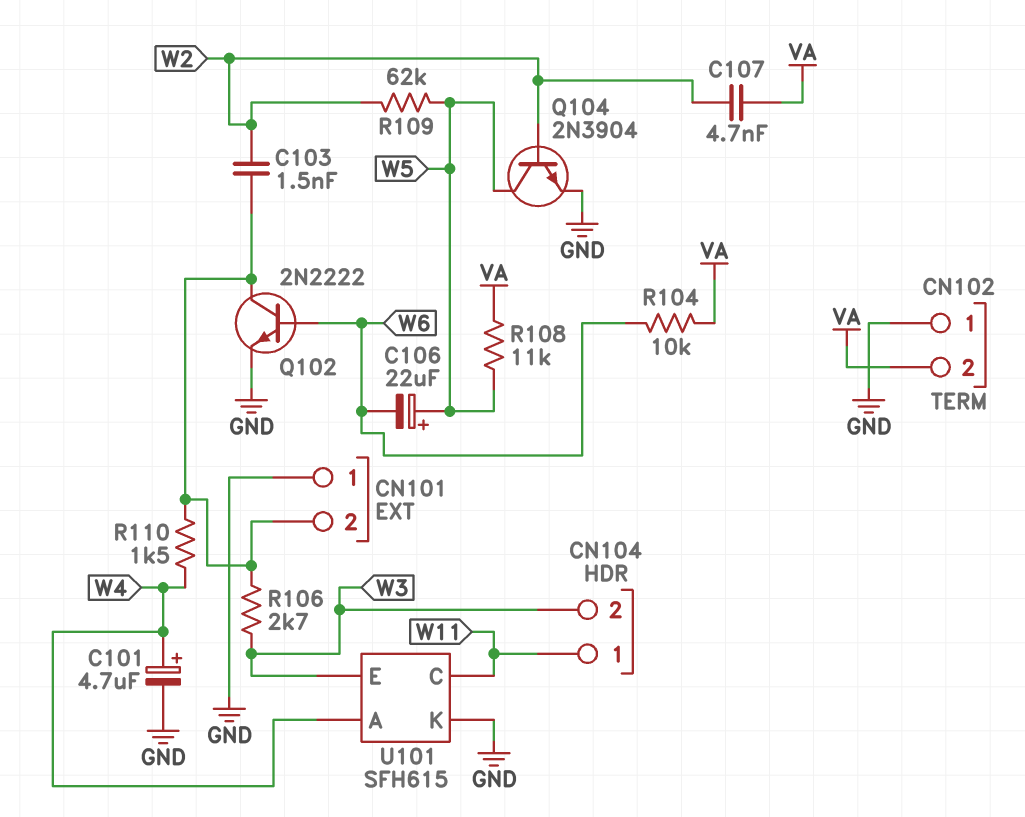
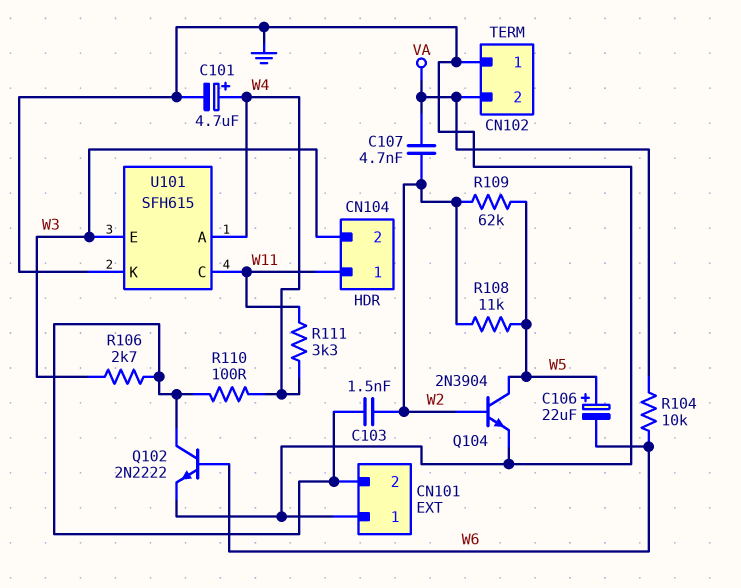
R108: 11k (VA, W5) -> 11k (W2, W5)
R110: 1.5k (CN101/2, W4) -> 100 (CN101/2, W4)
R111: none -> 3.3k (W4, W11)

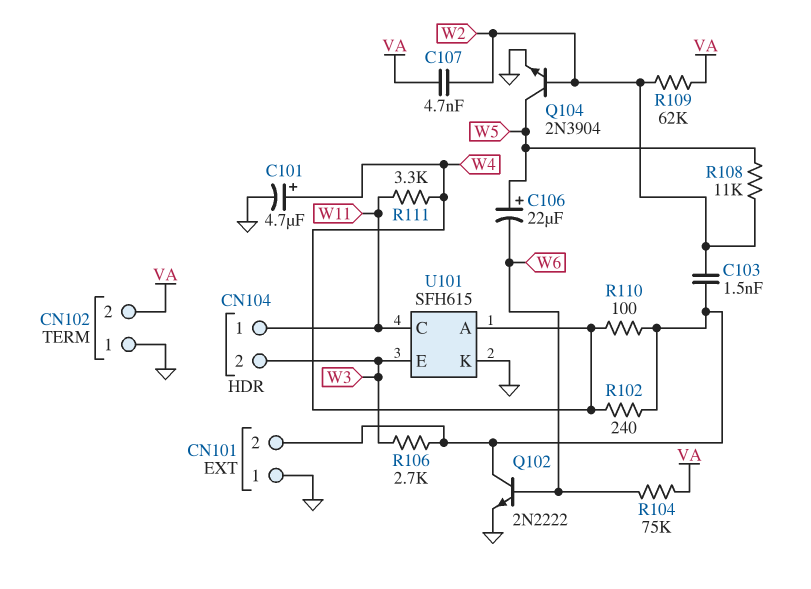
R102: none -> 240 (CN101/2, W4)
R104: 10k (VA, W6) -> 75k (VA, W6)
R109: 62k (W2, W5) -> 62k (VA, W2)

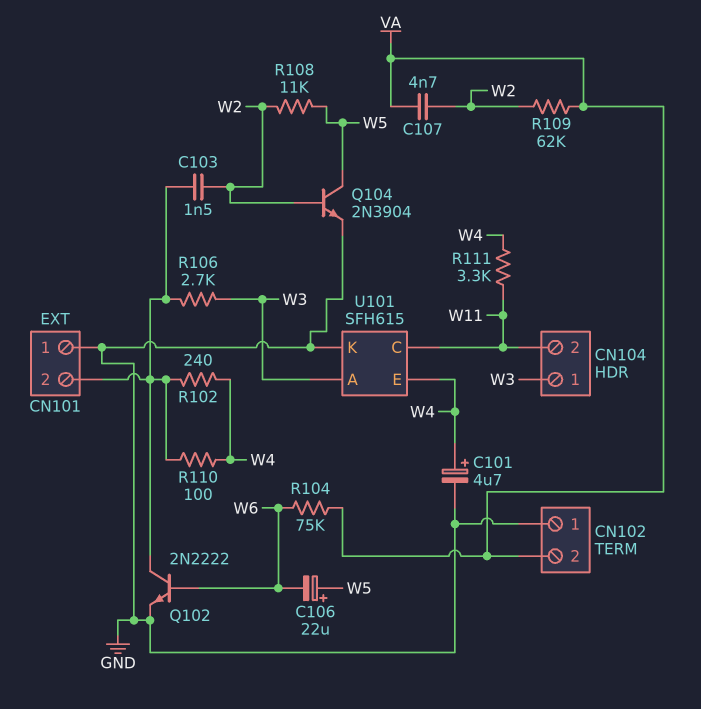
CN104 pin 1: W11 -> W3
CN104 pin 2: W3 -> W11
U101 pin A: W4 -> W3
U101 pin E: W3 -> W4

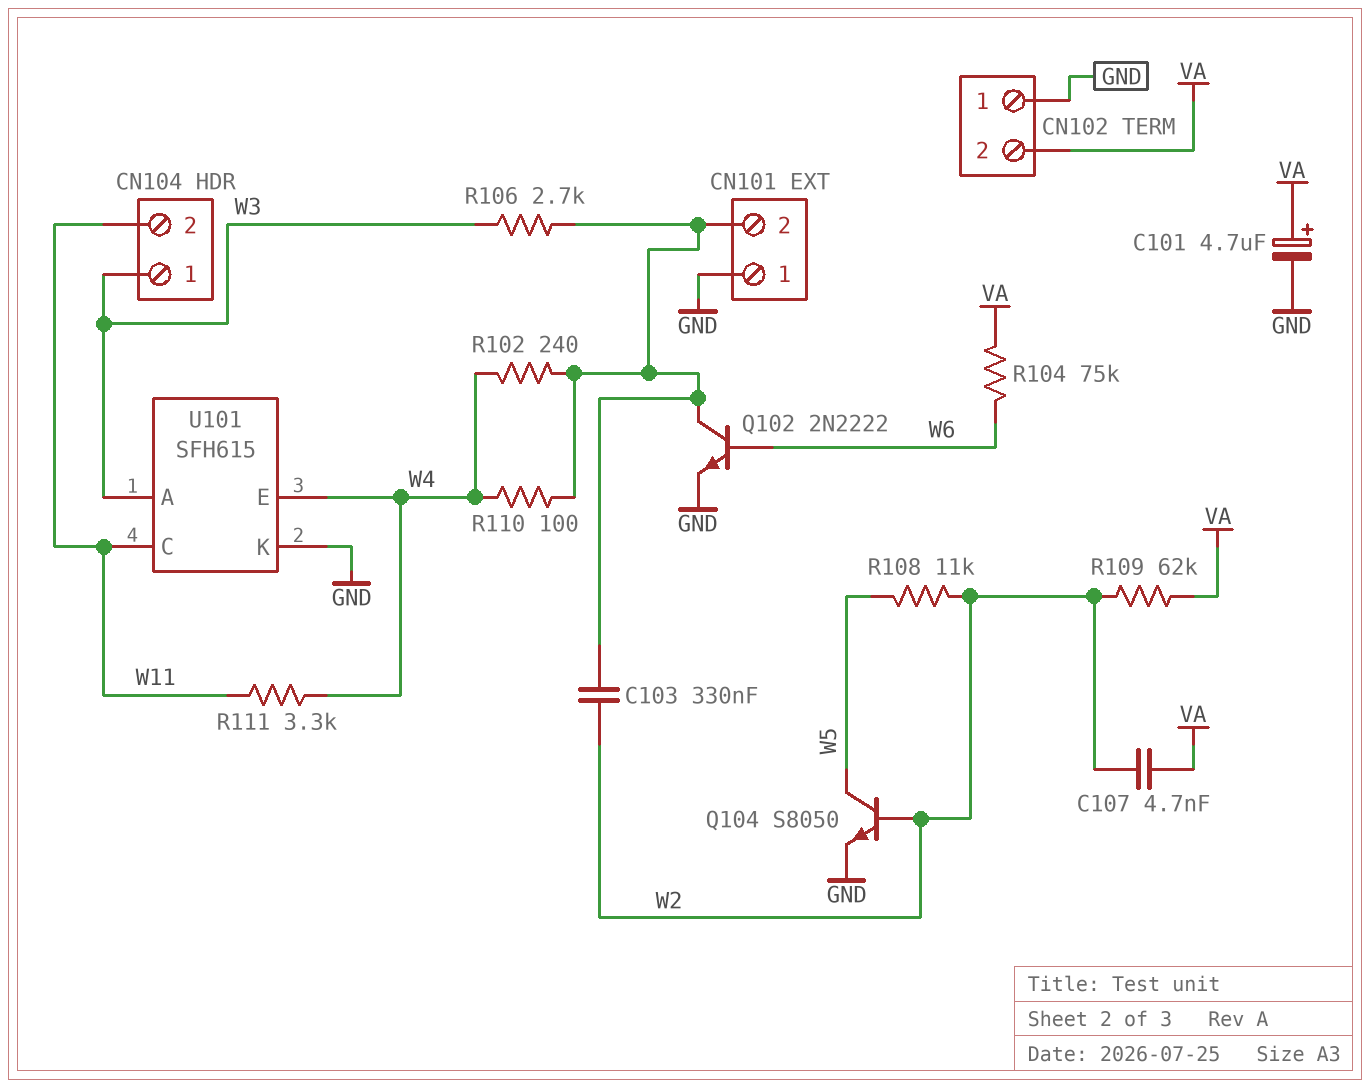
C101: 4.7uF (plus W4, minus GND) -> 4.7uF (plus VA, minus GND)
C103: 1.5nF (CN101/2, W2) -> 330nF (CN101/2, W2)
C106: 22uF (plus W5, minus W6) -> none
Q104: NPN 2N3904 (B W2, C W5, E GND) -> NPN S8050 (B W2, C W5, E GND)

